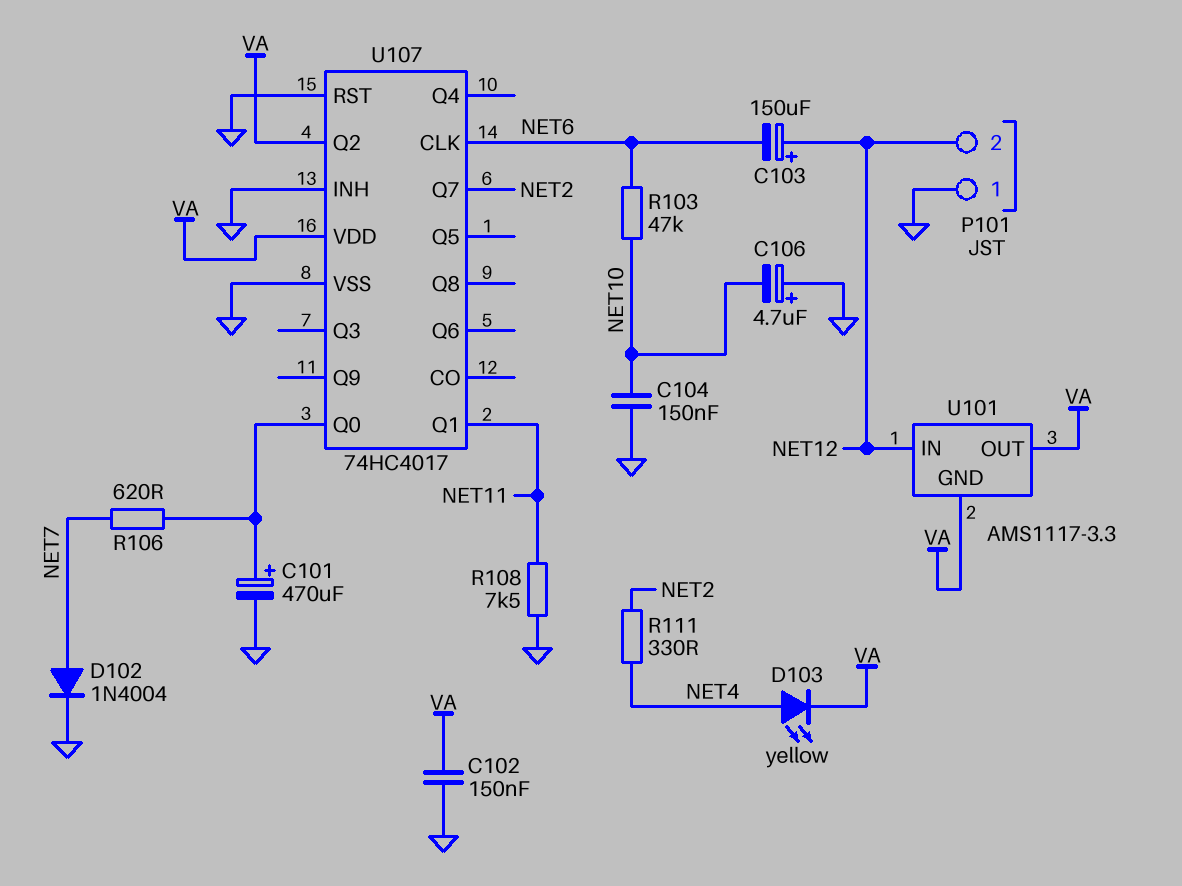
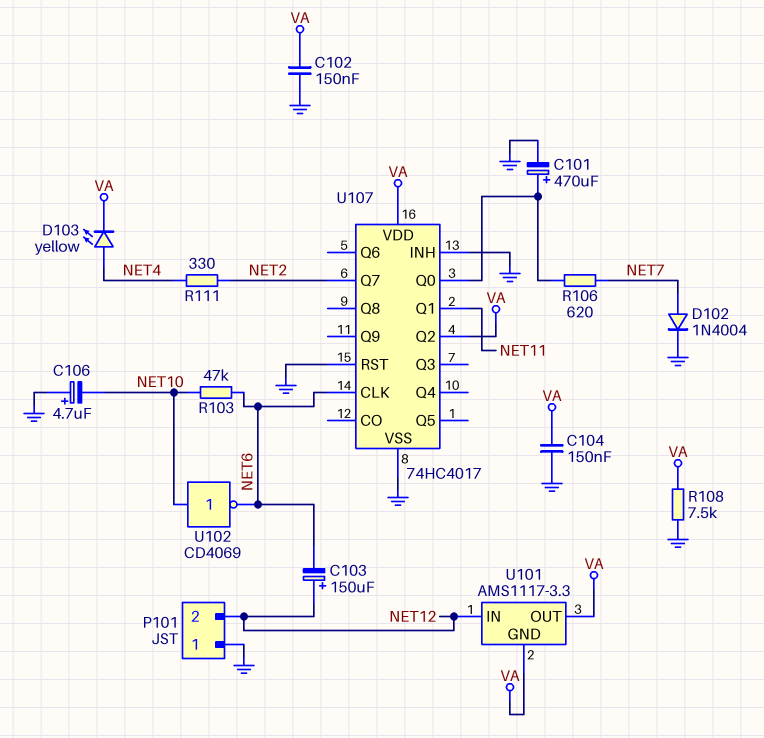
C104: 150nF (GND, NET10) -> 150nF (GND, VA)
R108: 7.5k (GND, NET11) -> 7.5k (GND, VA)
U102: none -> NOT CD4069 (in NET10, out NET6)

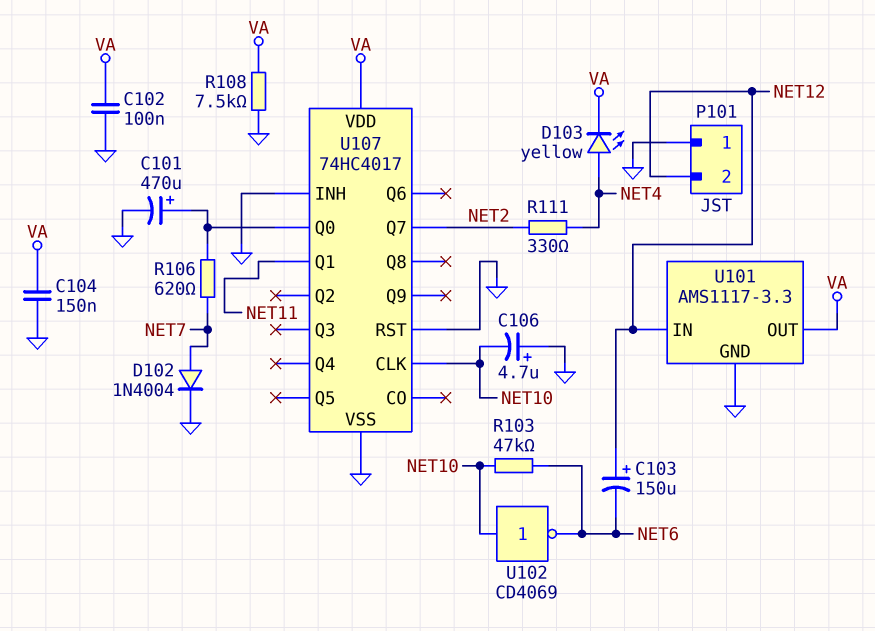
C102: 150nF (GND, VA) -> 100nF (GND, VA)
U101 pin GND: VA -> GND
U107 pin CLK: NET6 -> NET10
U107 pin Q2: VA -> none

